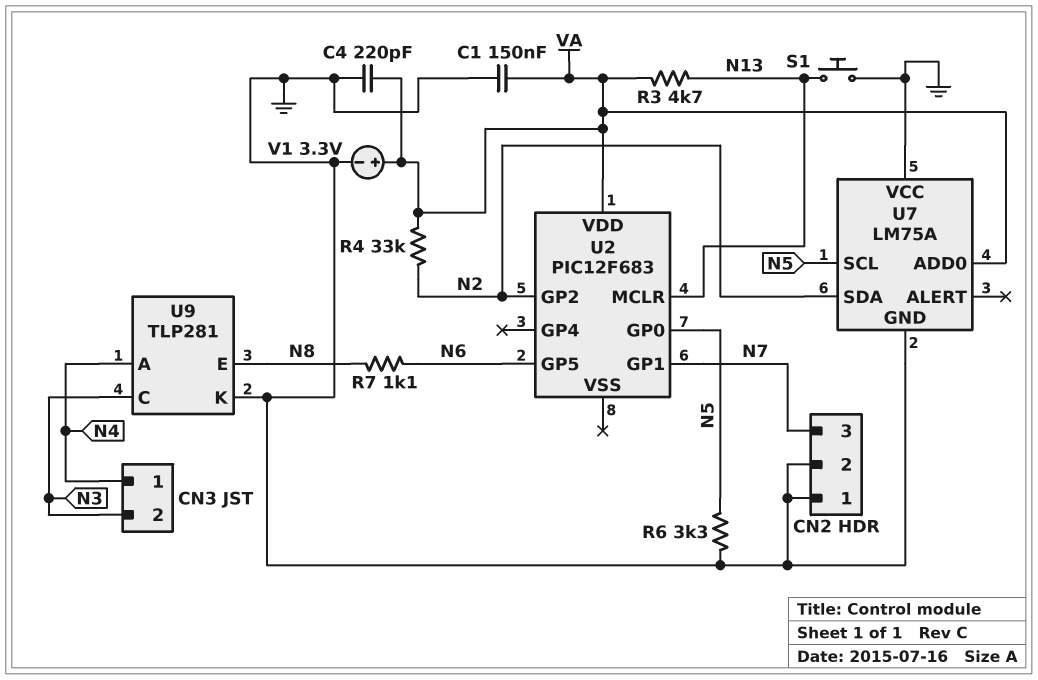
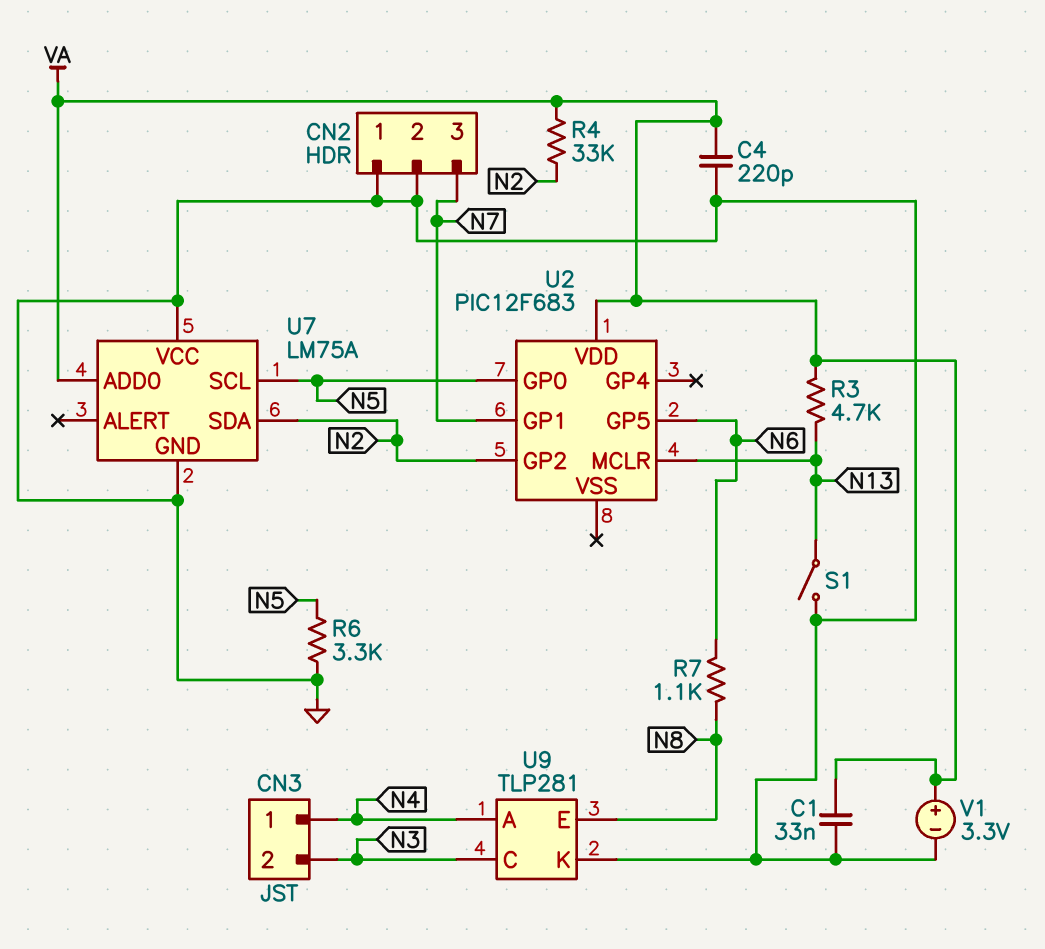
C1: 150nF (GND, VA) -> 33nF (GND, VA)
S1: button (GND, N13) -> switch (GND, N13)

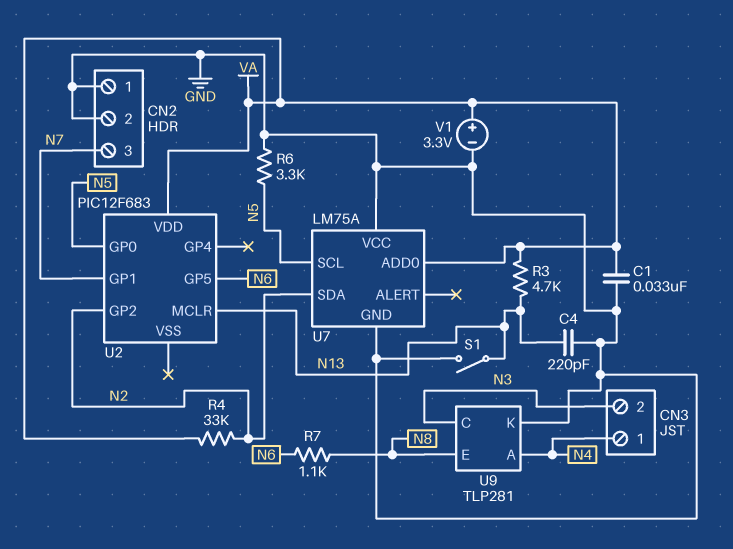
C4: 220pF (GND, VA) -> 220pF (GND, N13)

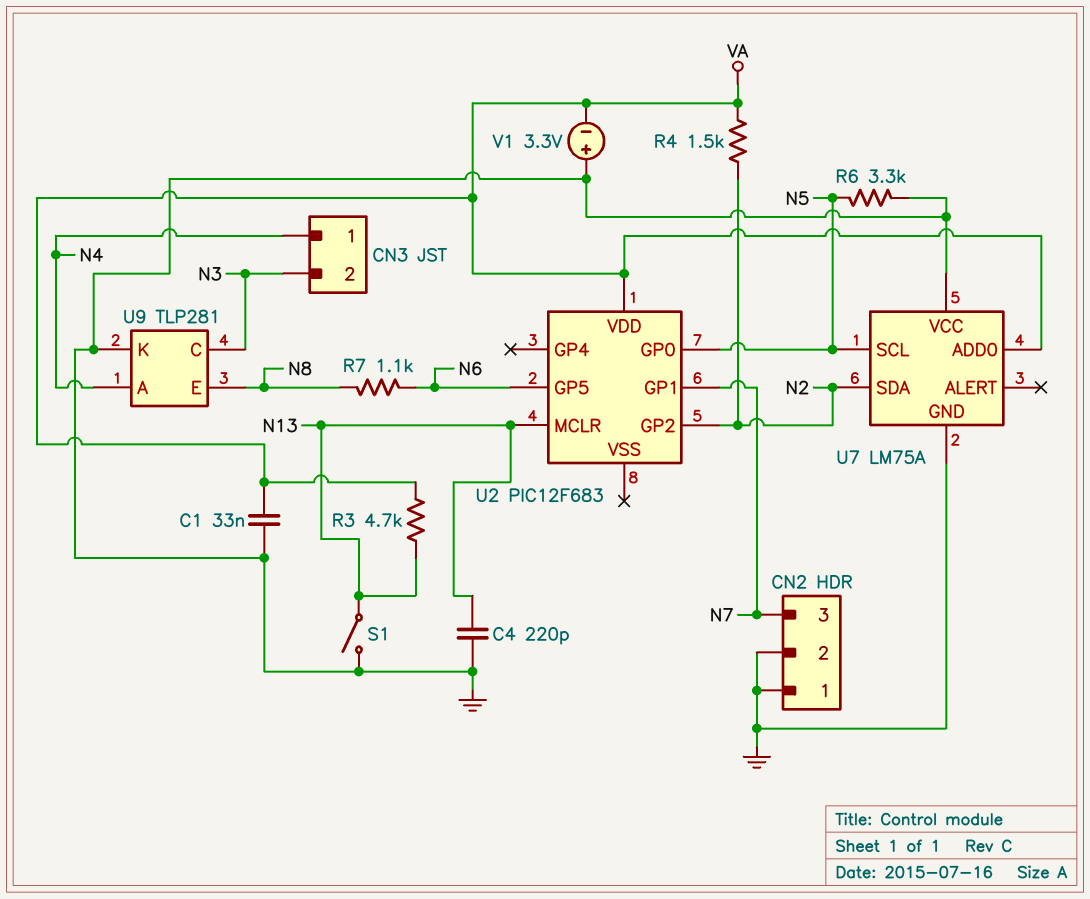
R4: 33k (N2, VA) -> 1.5k (N2, VA)
V1: 3.3V (plus VA, minus GND) -> 3.3V (plus GND, minus VA)

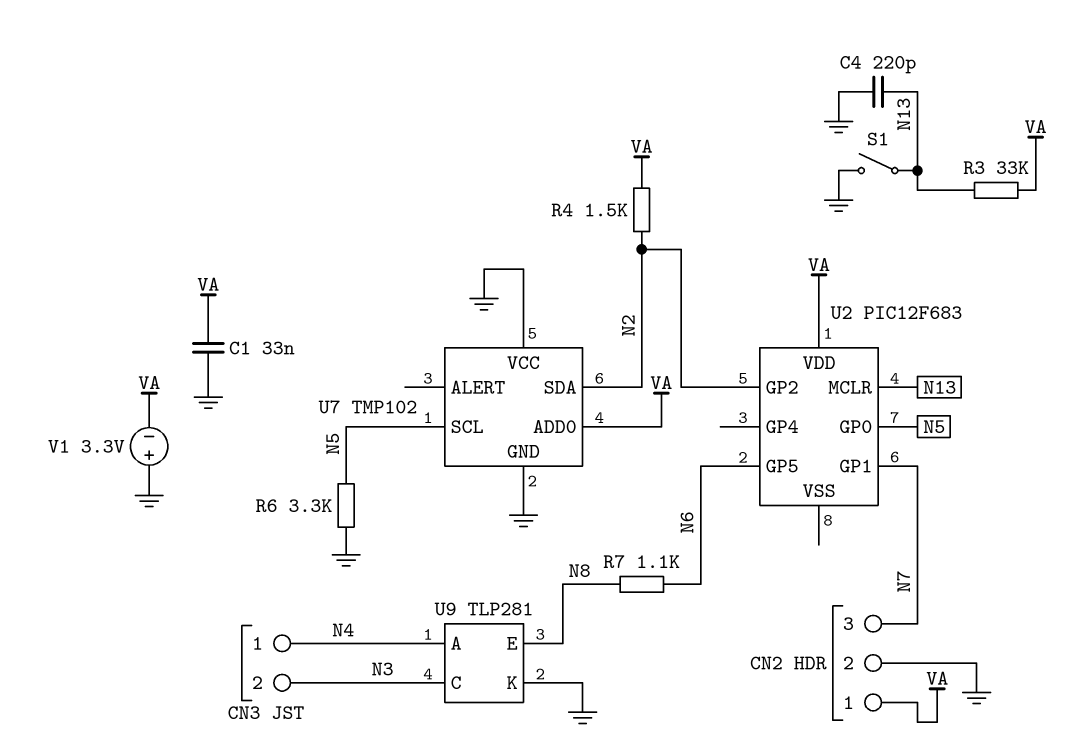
CN2 pin 1: GND -> VA
R3: 4.7k (N13, VA) -> 33k (N13, VA)
U7: LM75A -> TMP102

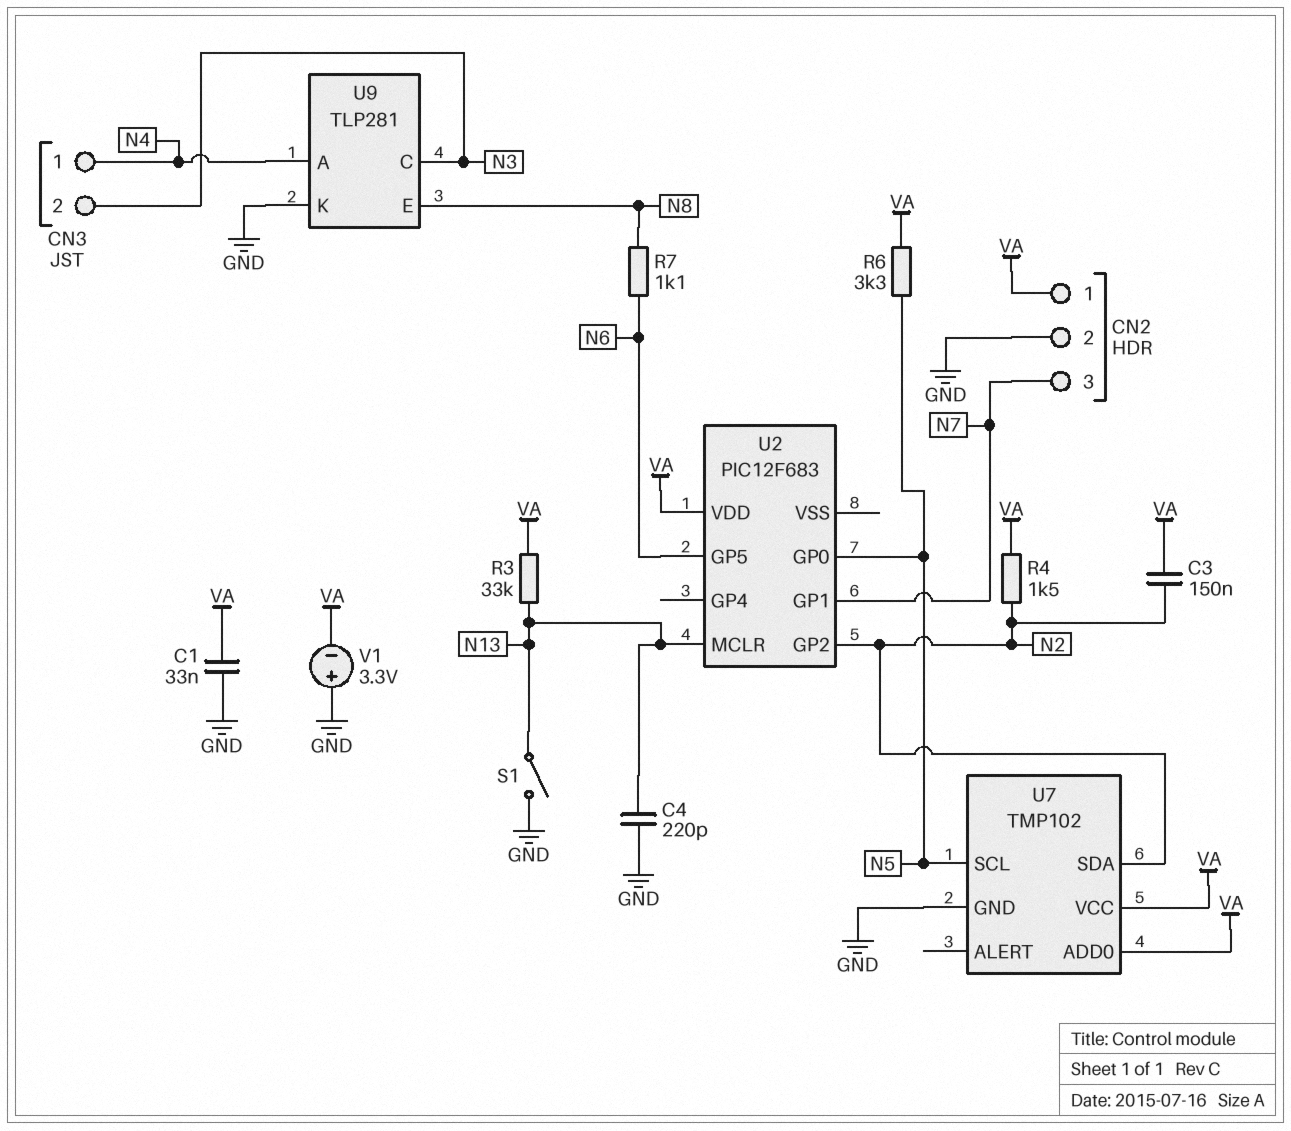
C3: none -> 150nF (N2, VA)
R6: 3.3k (GND, N5) -> 3.3k (N5, VA)
U7 pin VCC: GND -> VA

